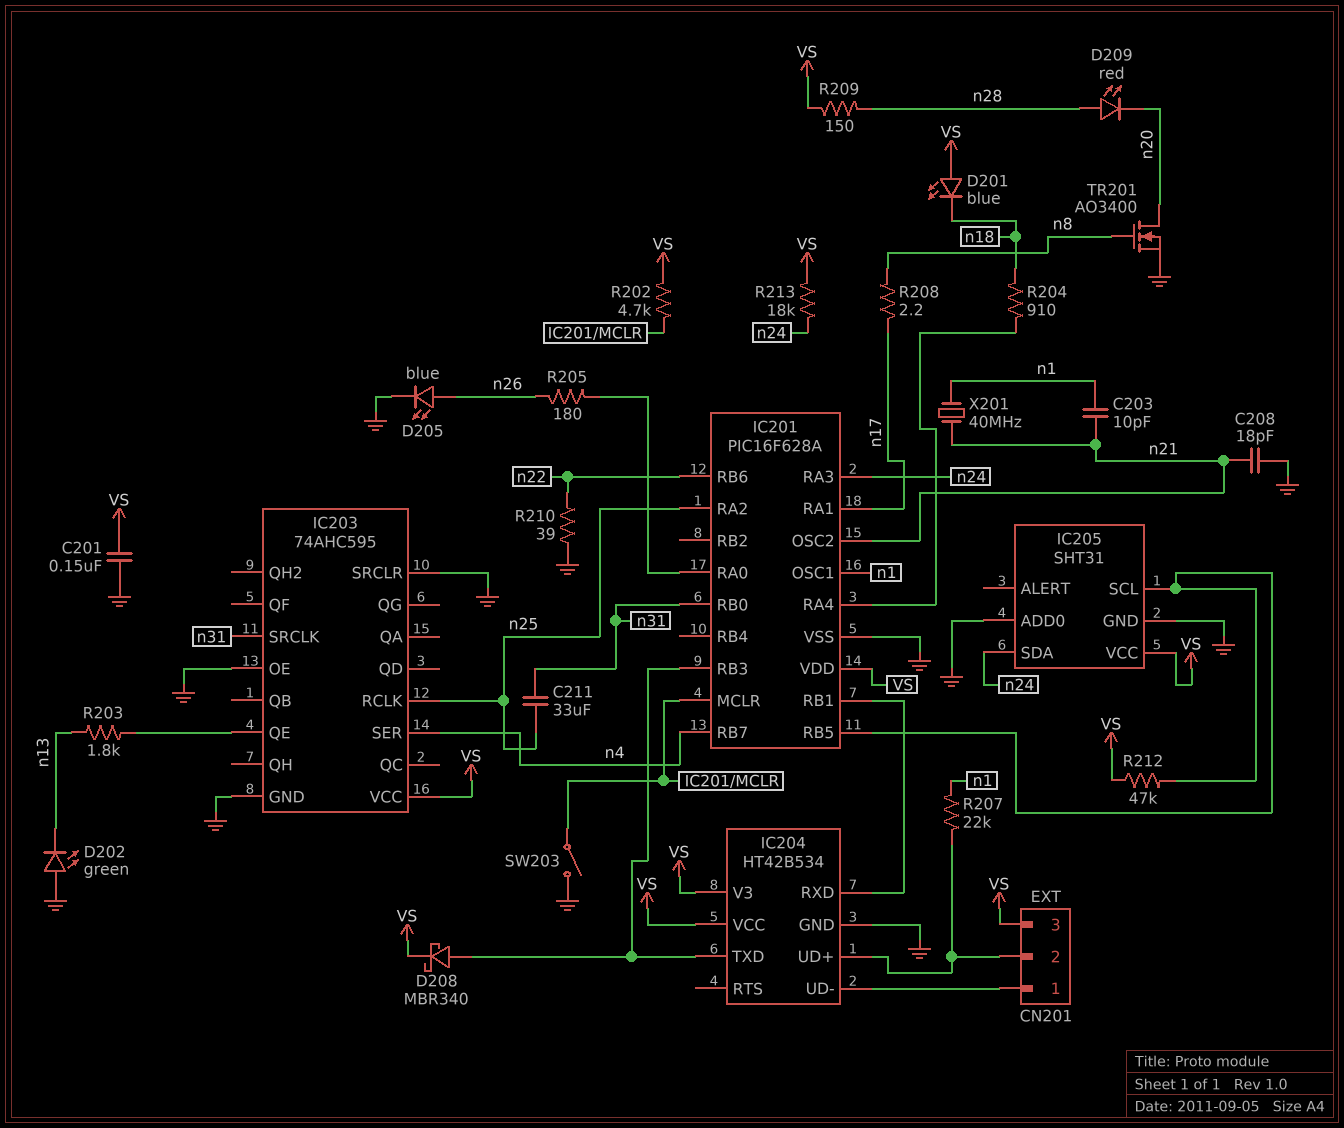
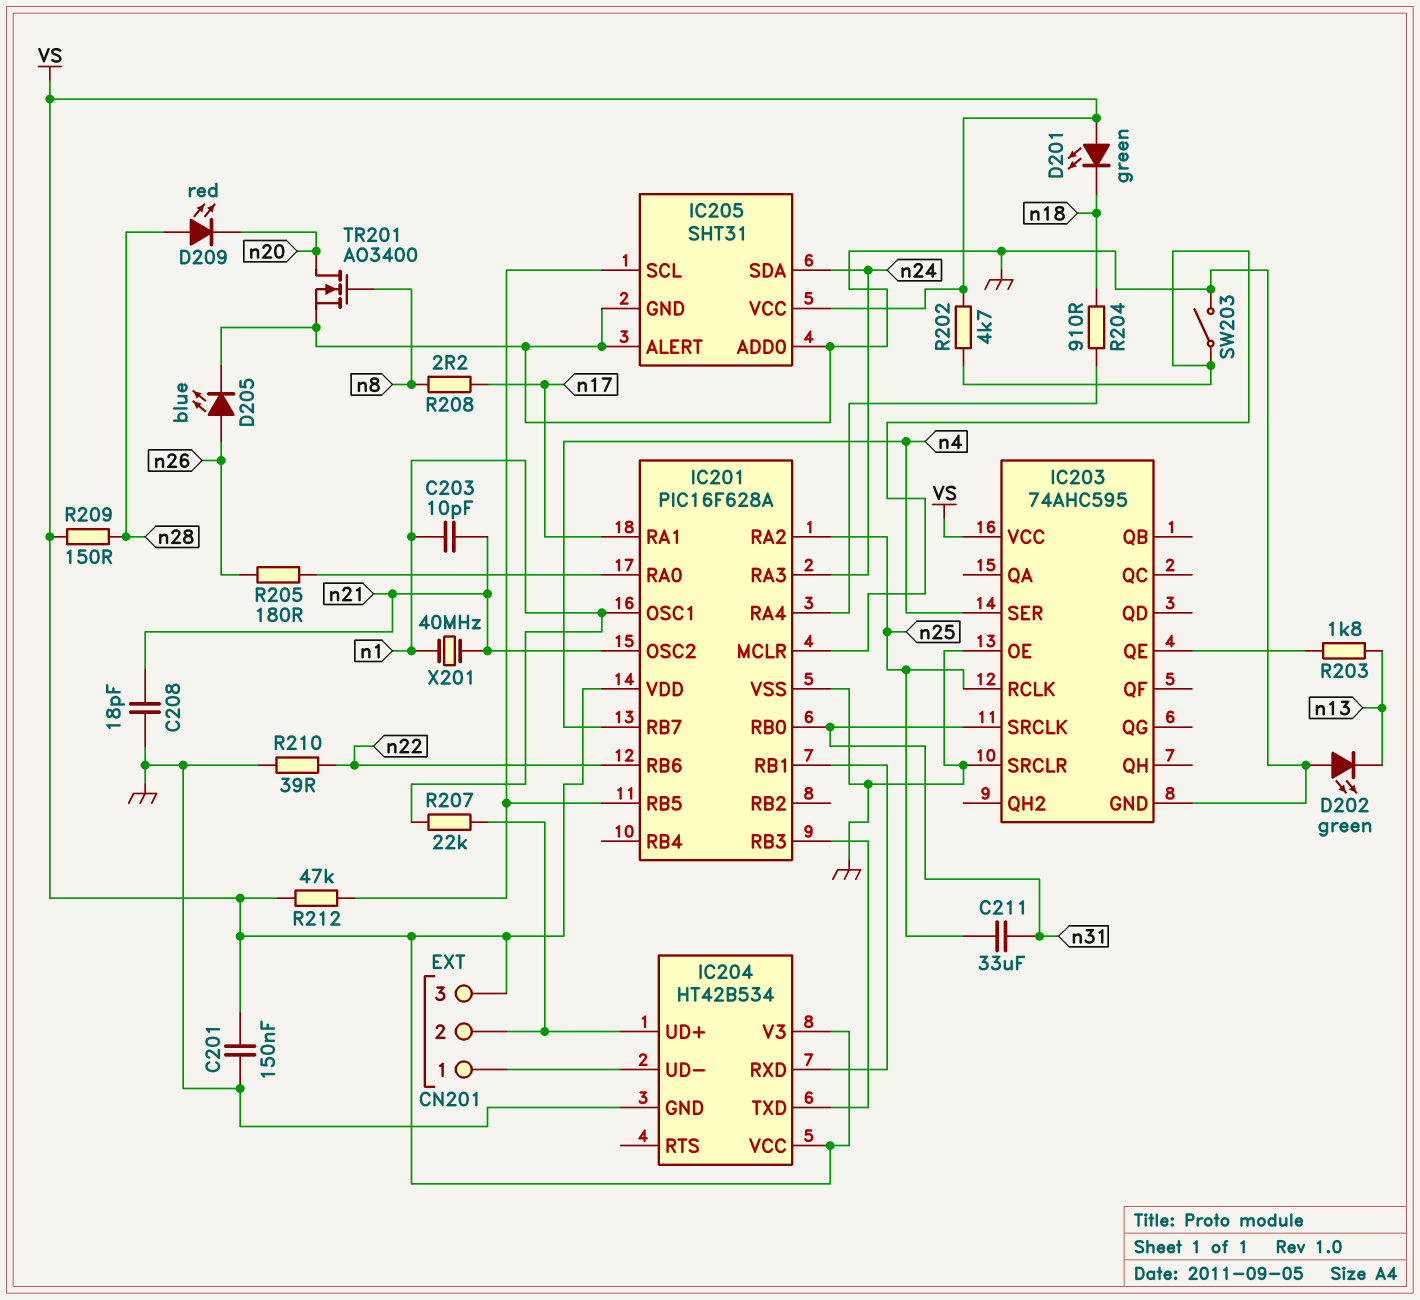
D201: LED blue (A VS, K n18) -> LED green (A VS, K n18)
D208: schottky MBR340 (A IC201/RB3, K VS) -> none
IC205 pin ALERT: none -> GND
R213: 18k (VS, n24) -> none

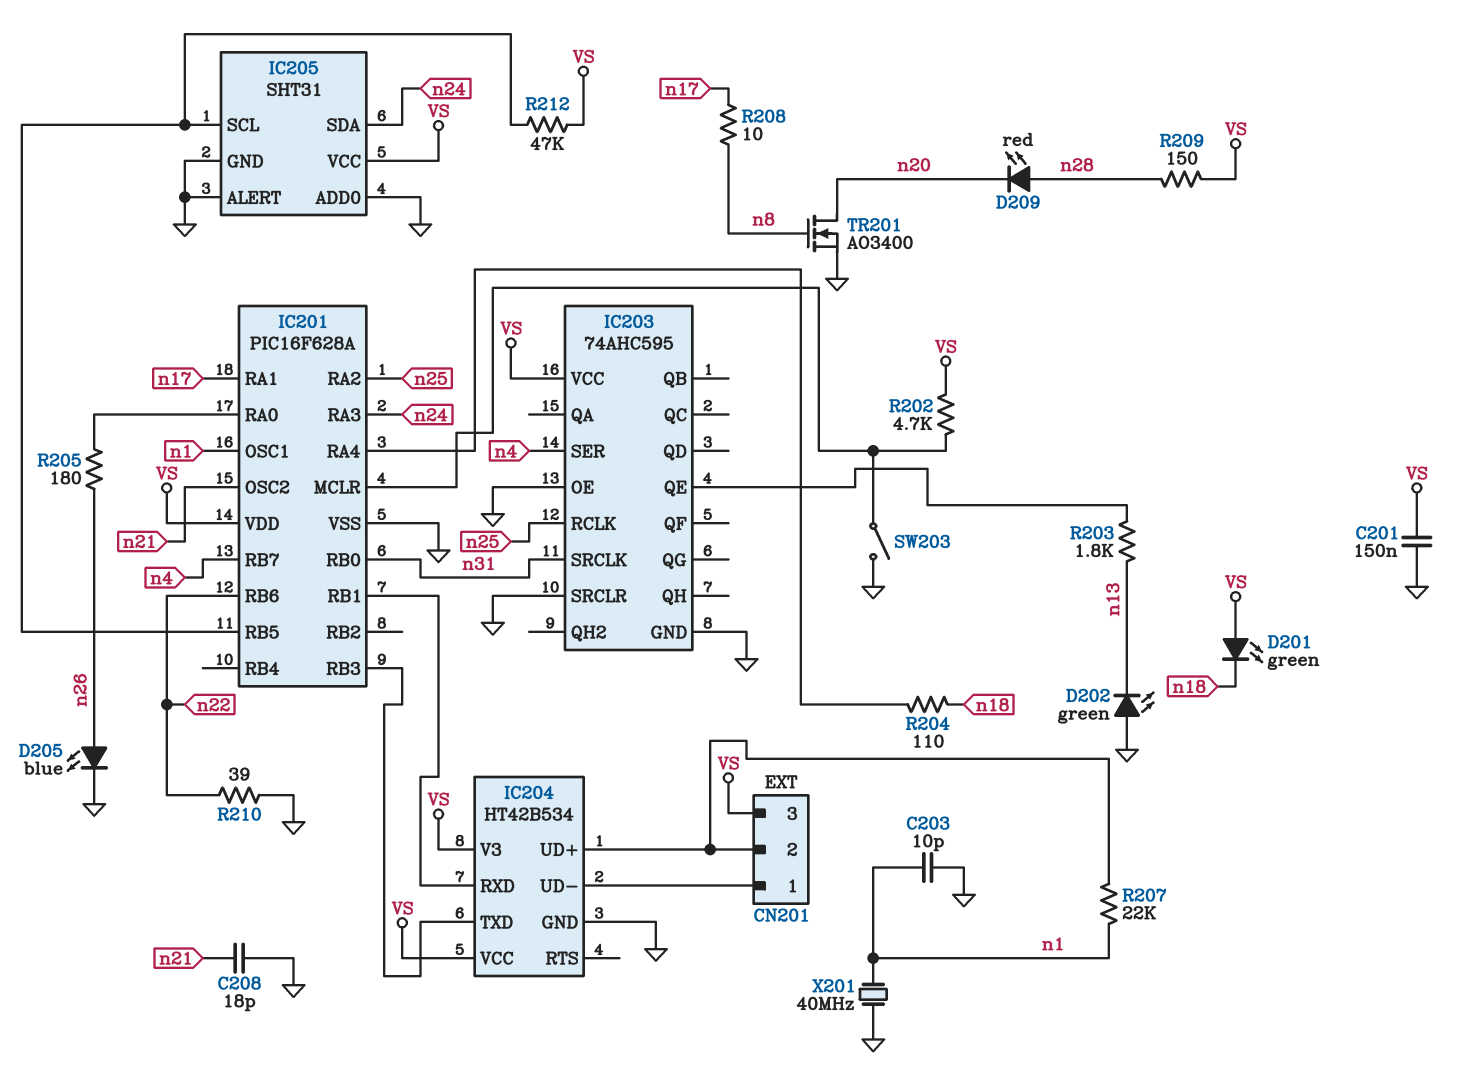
C203: 10pF (n1, n21) -> 10pF (GND, n1)
C211: 33uF (n25, n31) -> none
R204: 910 (IC201/RA4, n18) -> 110 (IC201/RA4, n18)
R208: 2.2 (n8, n17) -> 10 (n8, n17)
X201: 40MHz (n1, n21) -> 40MHz (GND, n1)

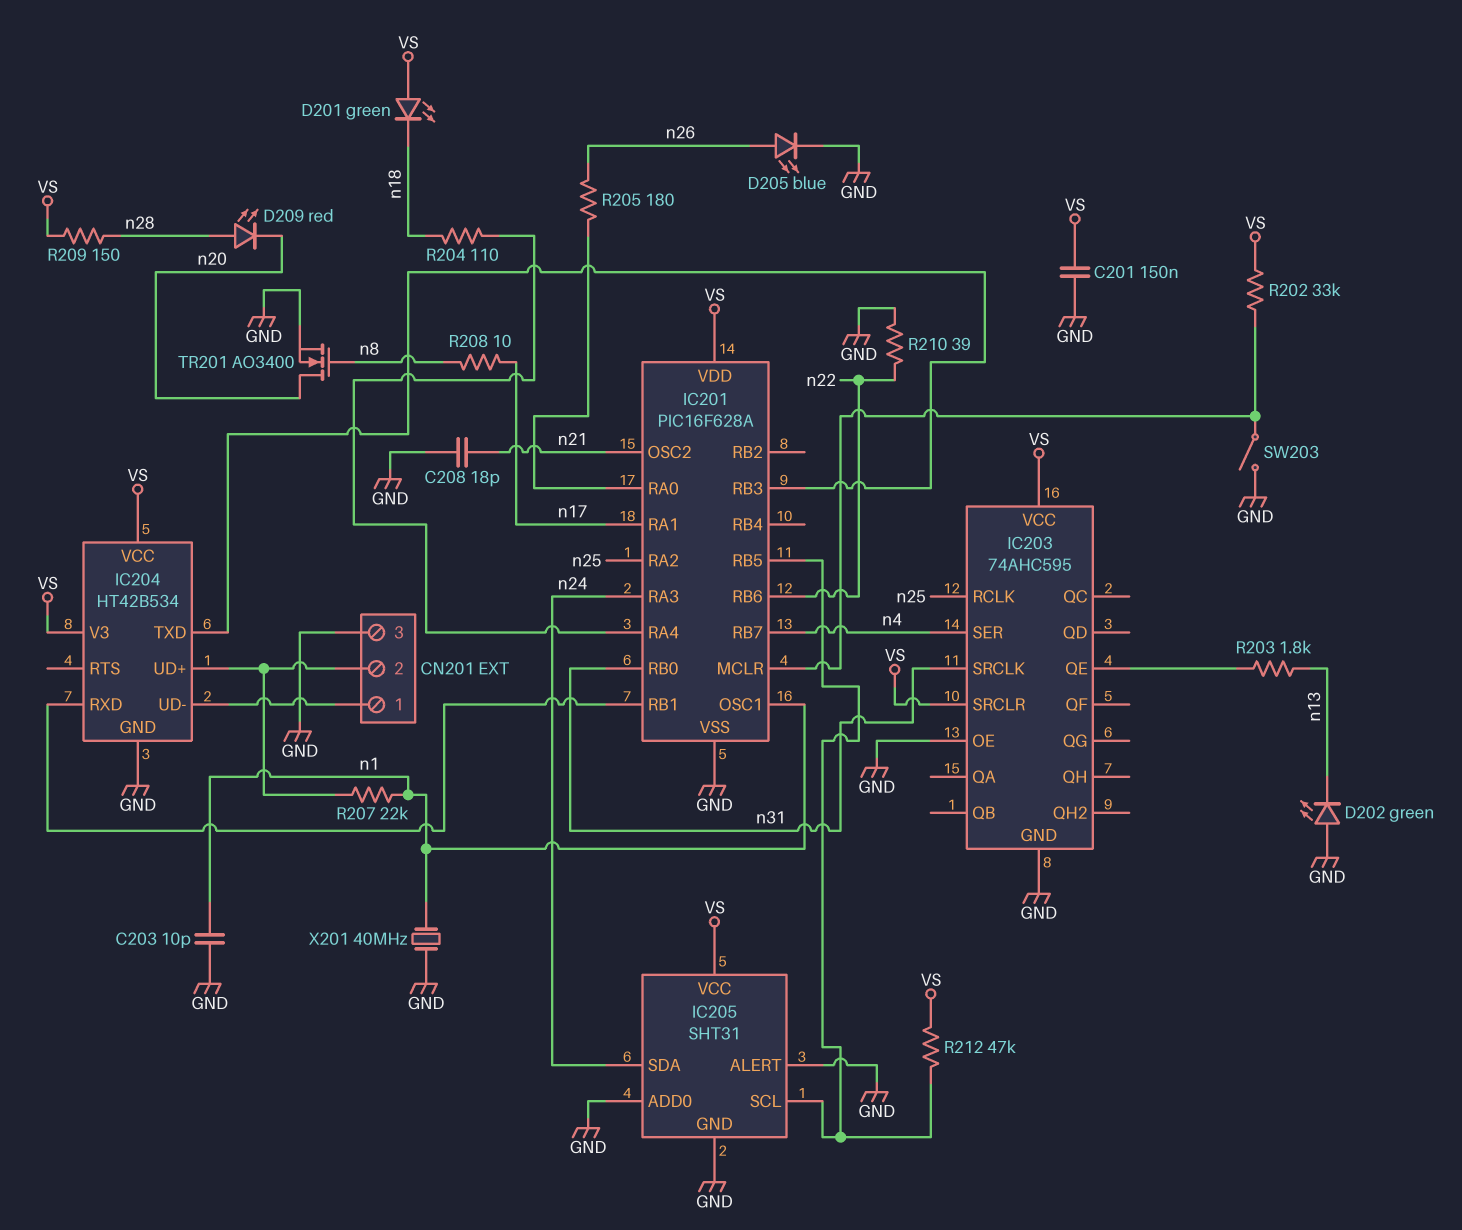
CN201 pin 3: VS -> GND
IC203 pin SRCLR: GND -> VS
R202: 4.7k (IC201/MCLR, VS) -> 33k (IC201/MCLR, VS)

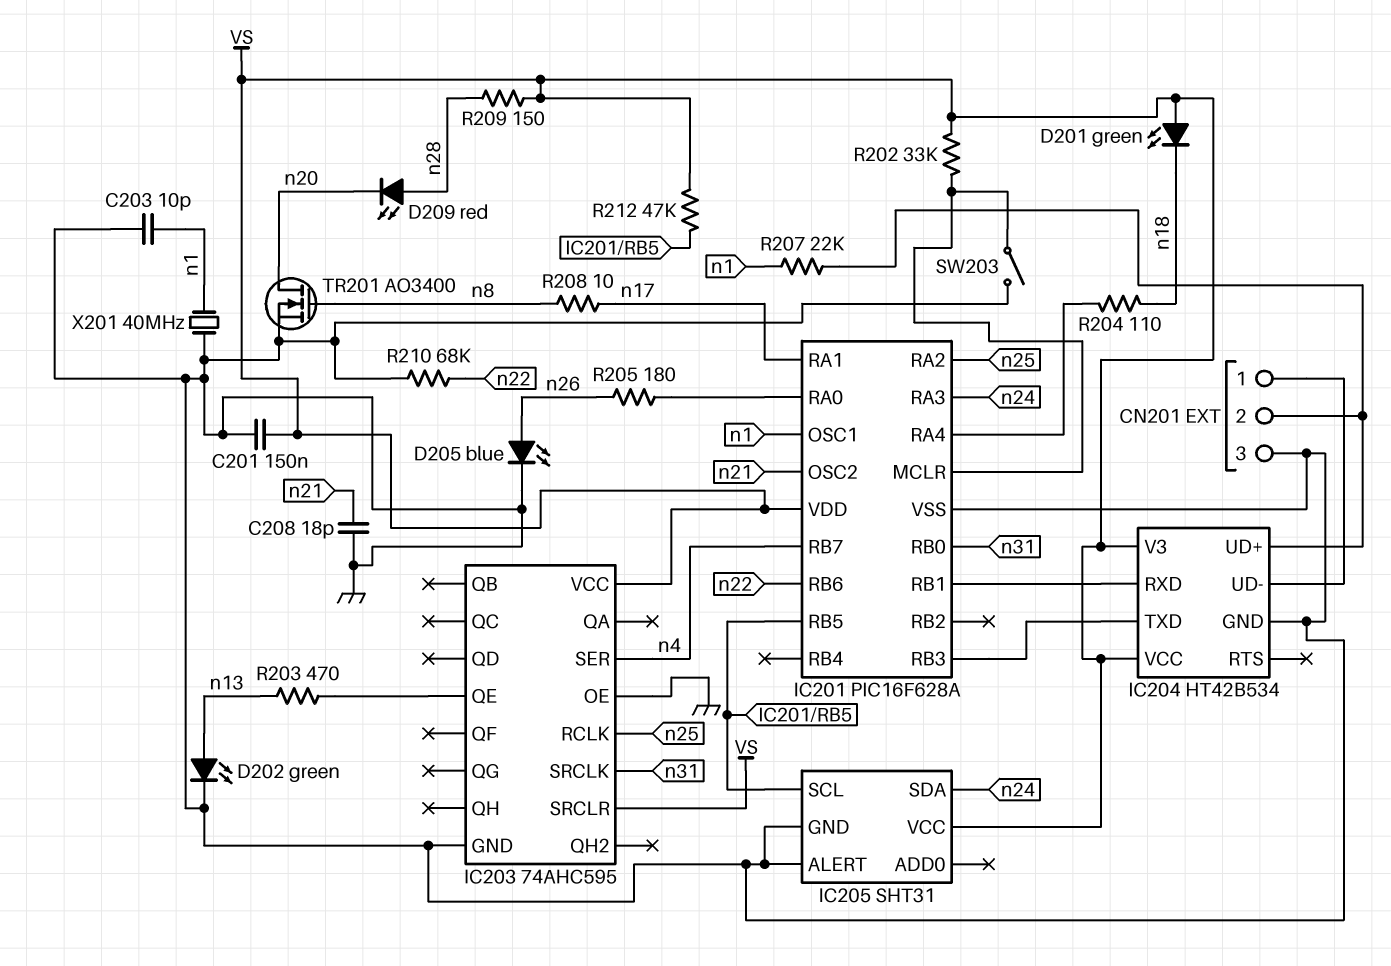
D202: LED green (A GND, K n13) -> LED green (A n13, K GND)
IC205 pin ADD0: GND -> none
R203: 1.8k (IC203/QE, n13) -> 470 (IC203/QE, n13)
R210: 39 (GND, n22) -> 68k (GND, n22)

